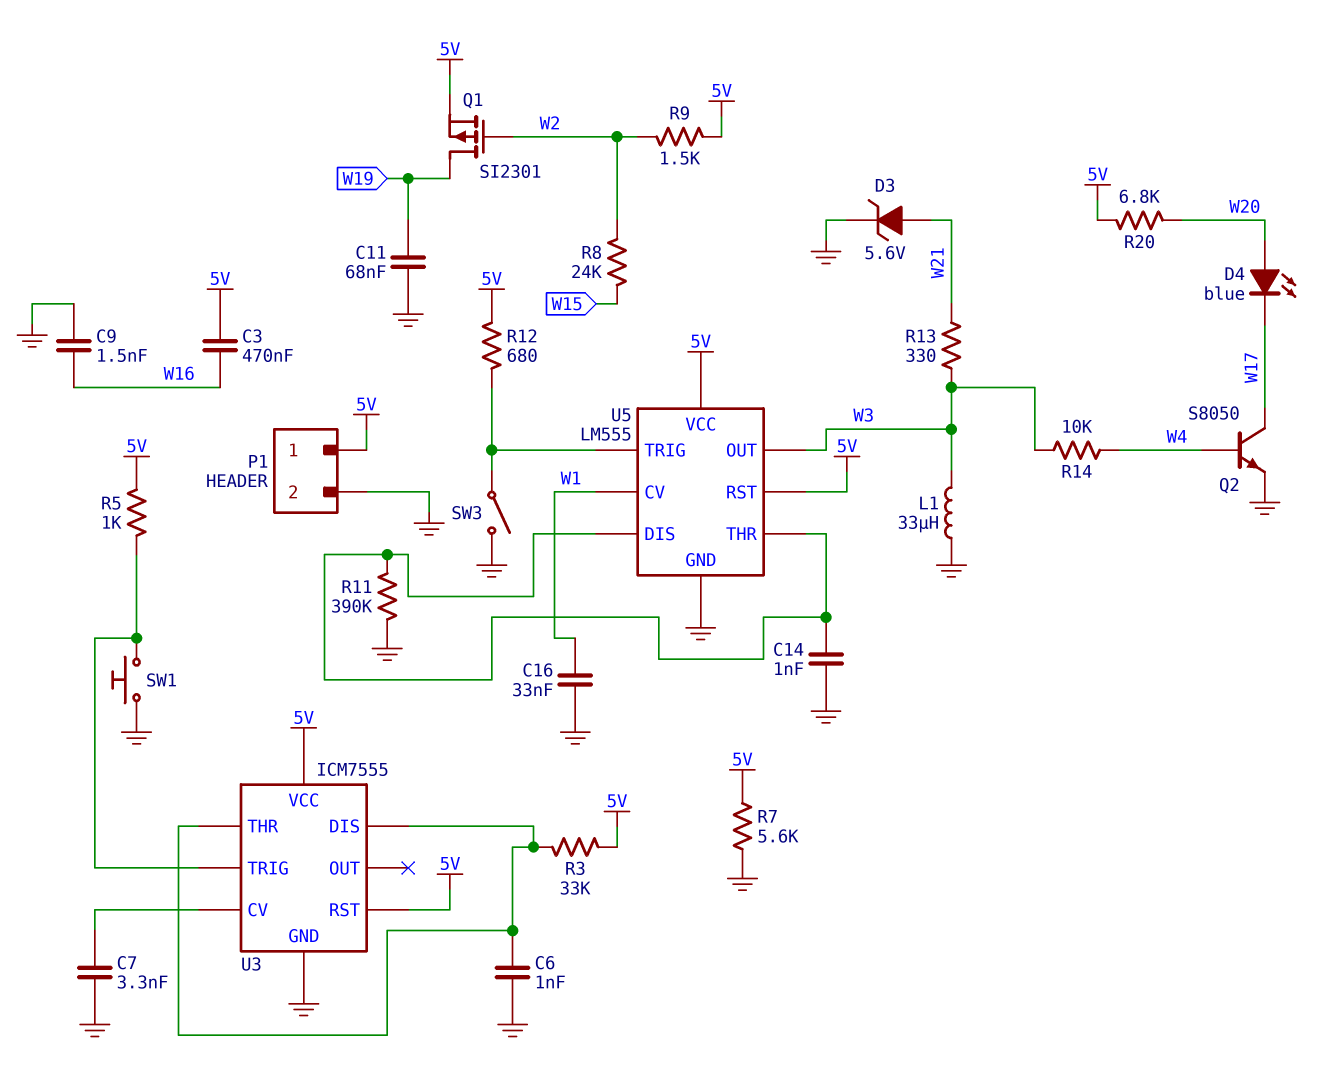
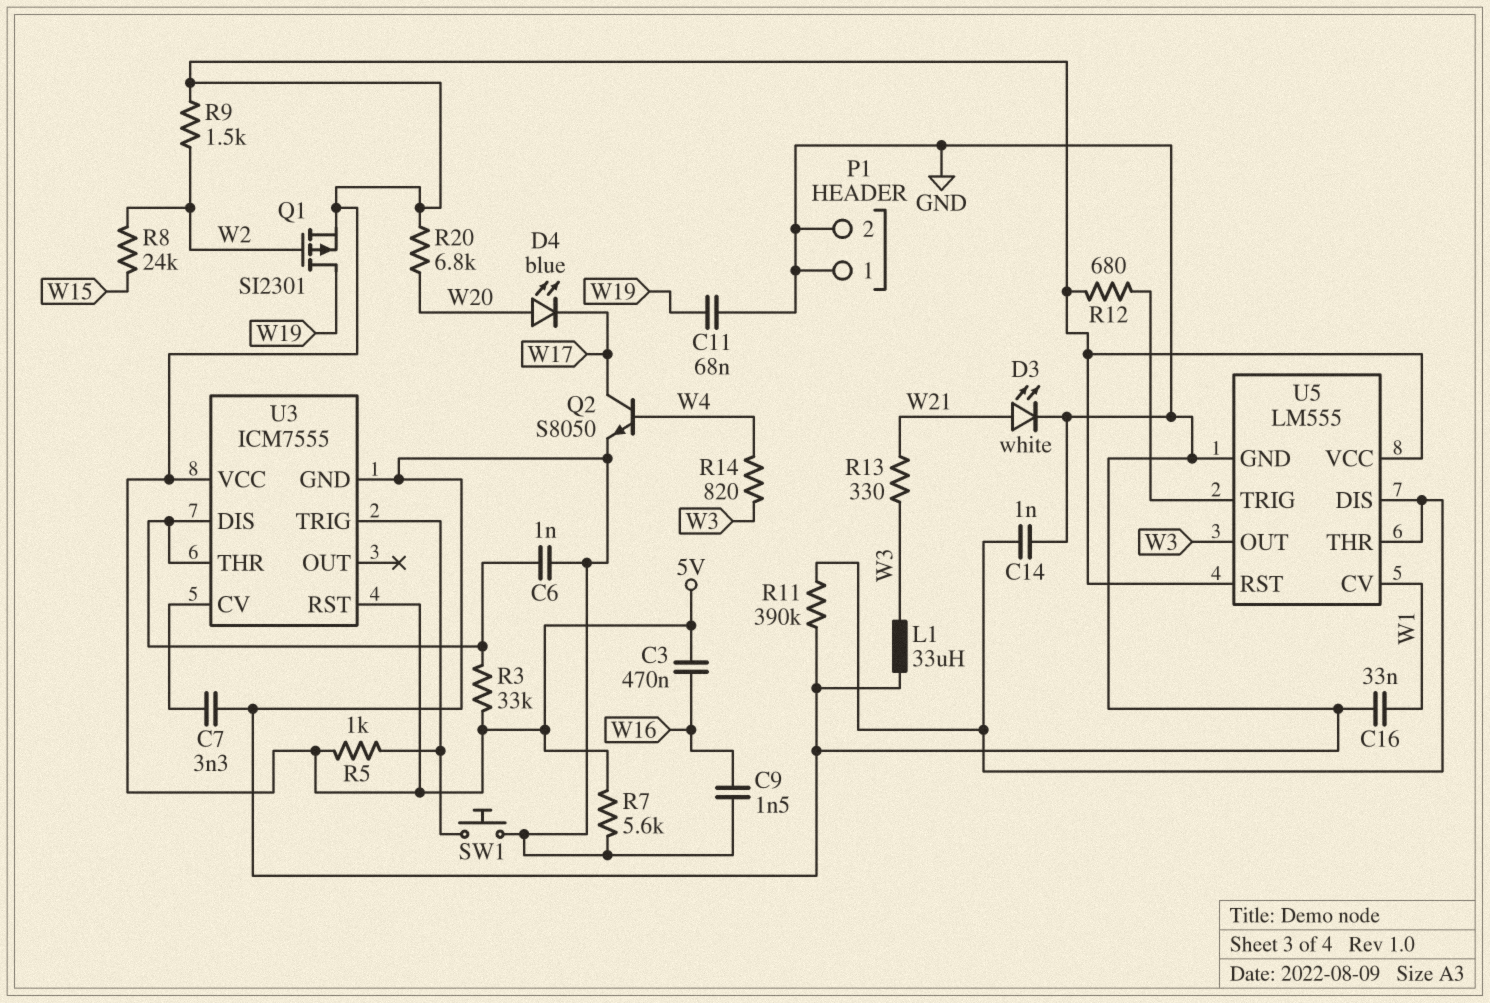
D3: zener 5.6V (A W21, K GND) -> LED white (A W21, K GND)
P1 pin 1: 5V -> GND
R14: 10k (W3, W4) -> 820 (W3, W4)
SW3: switch (GND, U5/TRIG) -> none

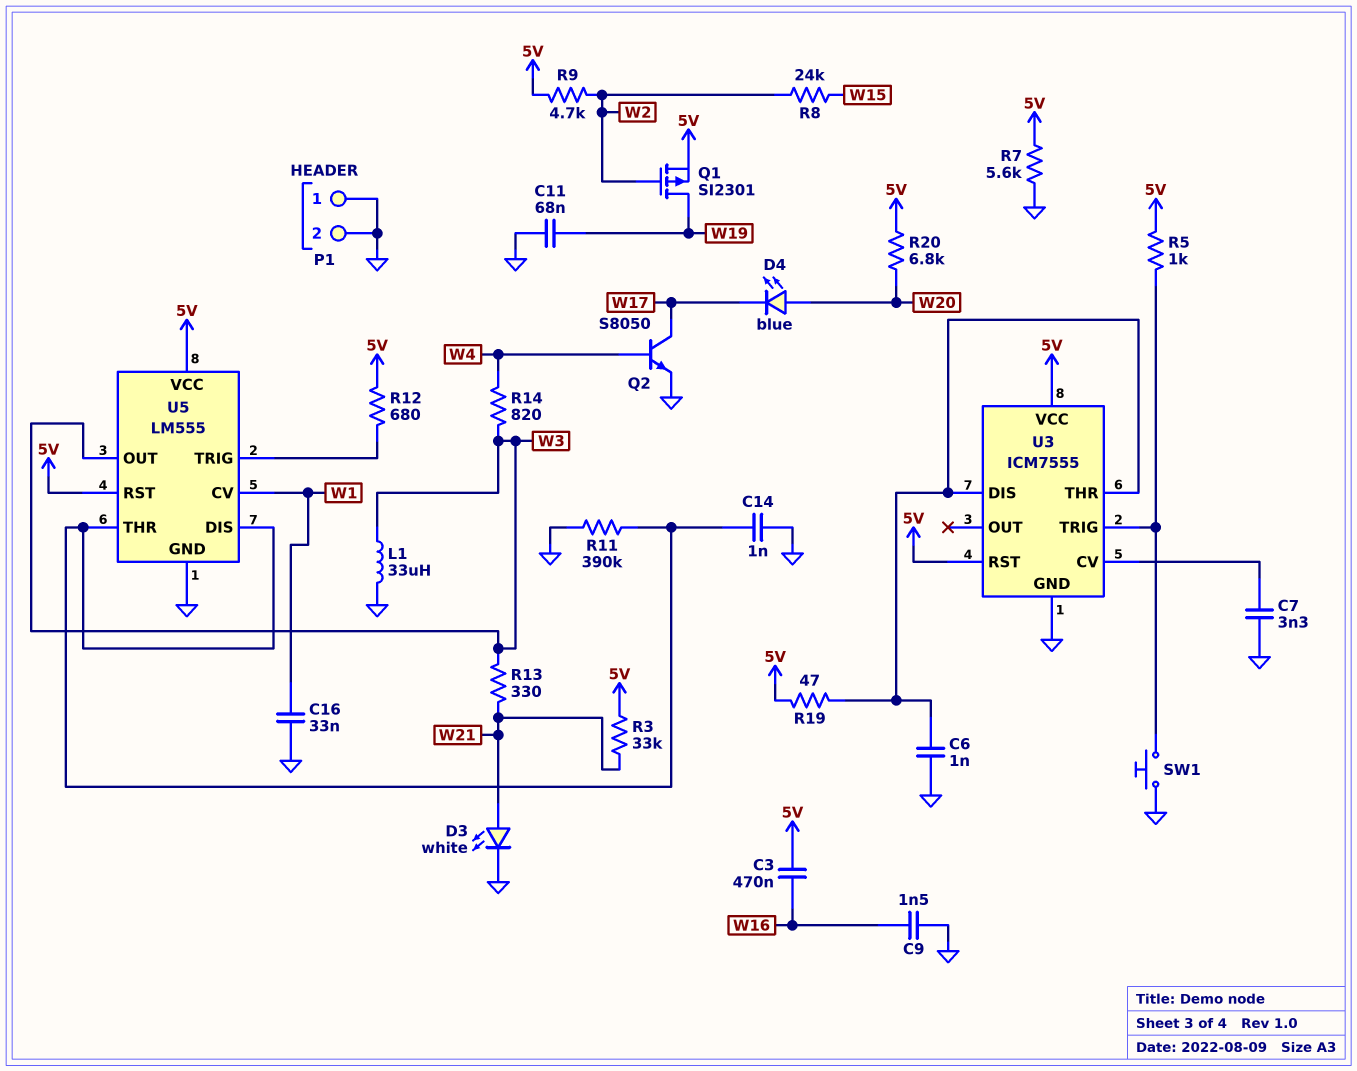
R3: 33k (5V, U3/DIS) -> 33k (5V, W21)
R9: 1.5k (5V, W2) -> 4.7k (5V, W2)
R19: none -> 47 (5V, U3/DIS)

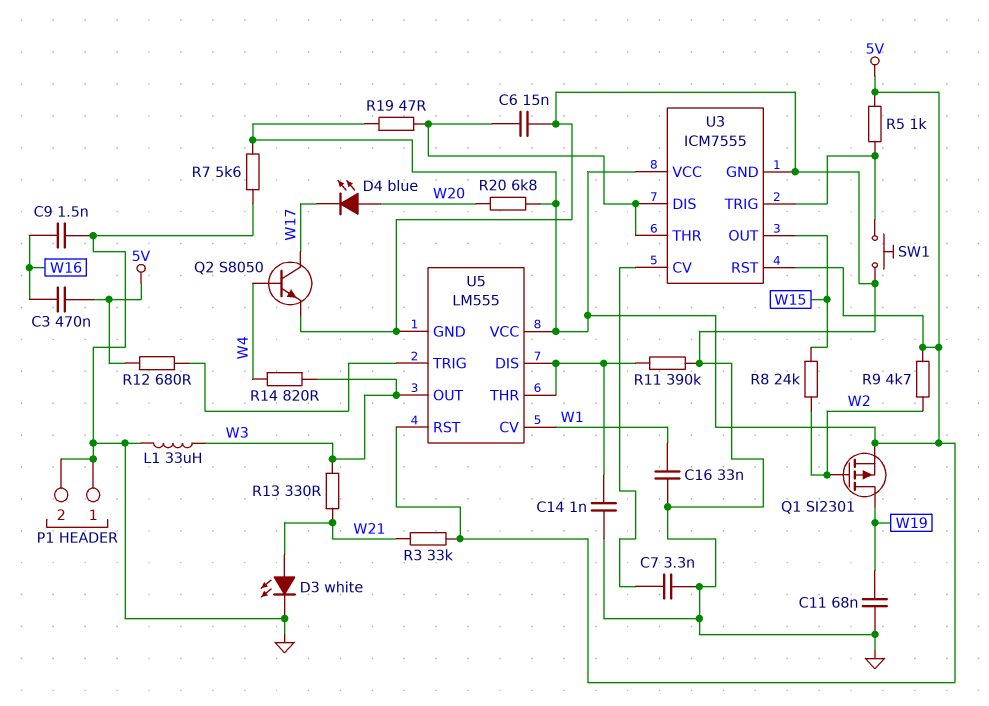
C6: 1nF (GND, U3/DIS) -> 15nF (GND, U3/DIS)
U3 pin OUT: none -> W15

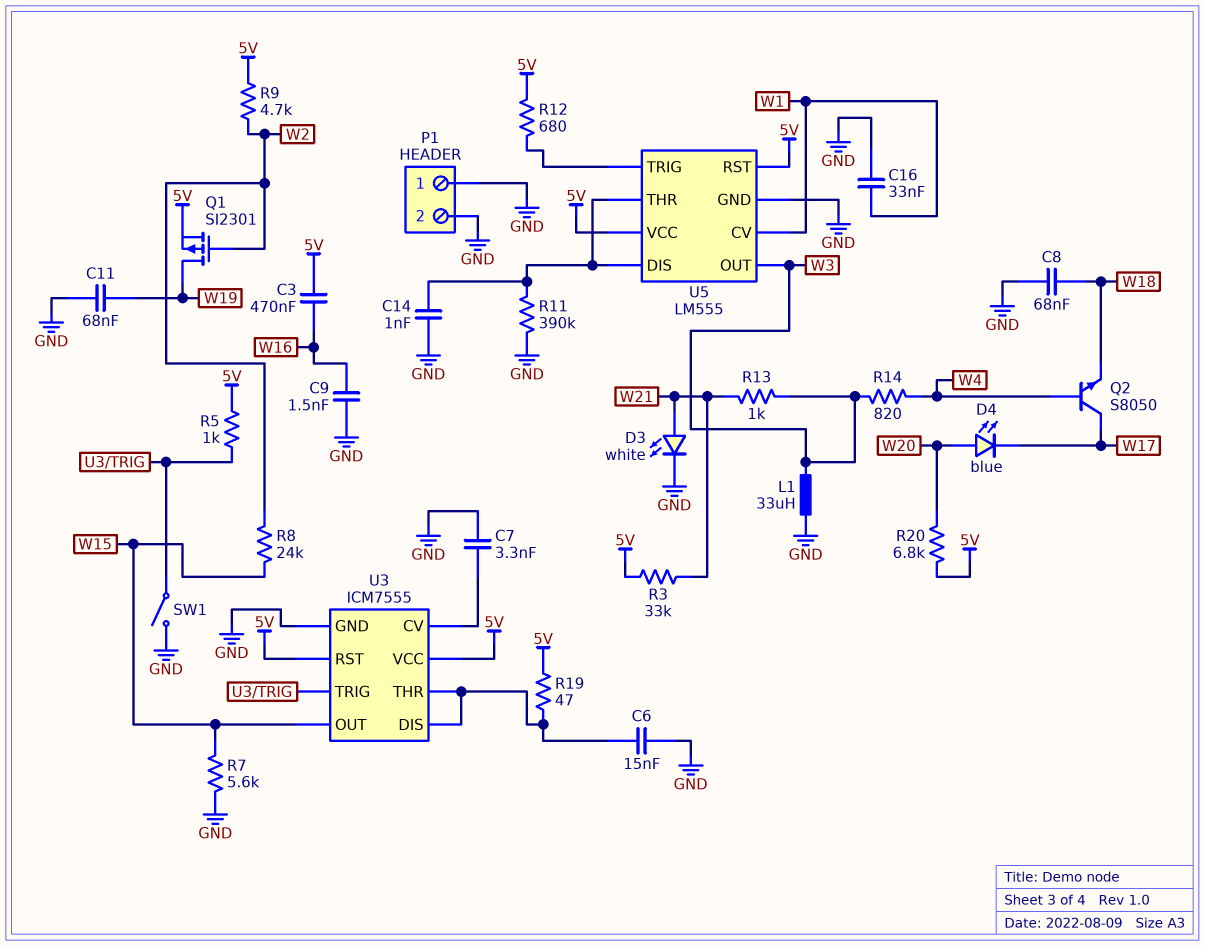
C8: none -> 68nF (GND, W18)
Q2: NPN S8050 (B W4, C W17, E GND) -> NPN S8050 (B W4, C W17, E W18)
R7: 5.6k (5V, GND) -> 5.6k (GND, W15)
R13: 330 (W3, W21) -> 1k (W3, W21)
SW1: button (GND, U3/TRIG) -> switch (GND, U3/TRIG)

